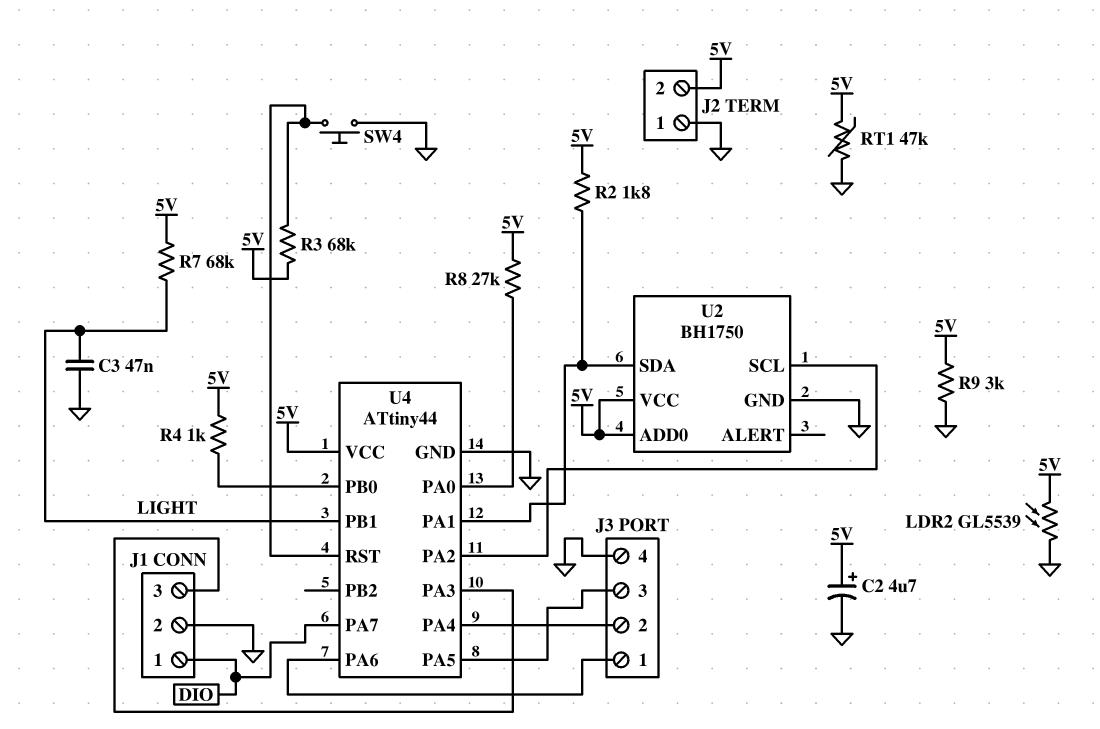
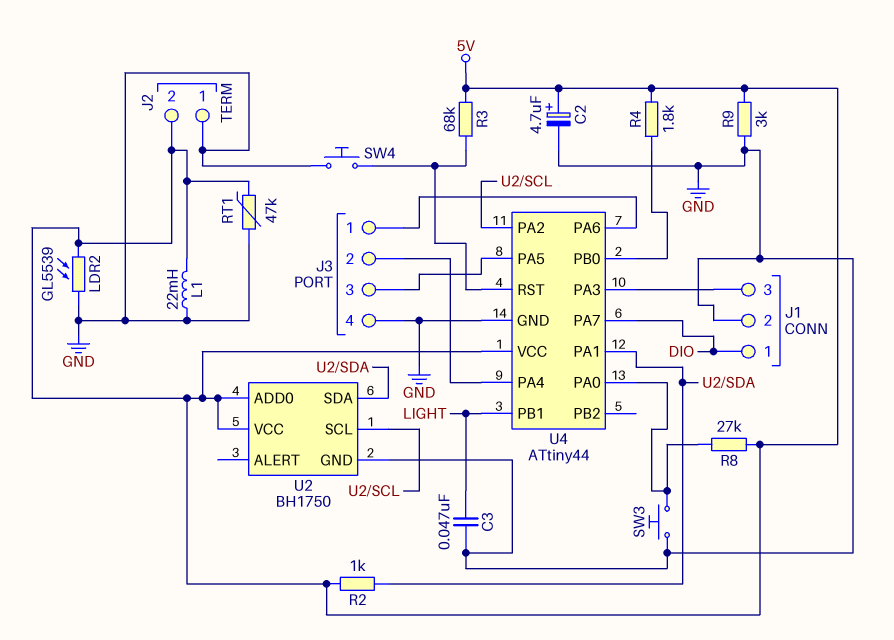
L1: none -> 22mH (5V, GND)
R2: 1.8k (5V, U2/SDA) -> 1k (5V, U2/SDA)
R4: 1k (5V, U4/PB0) -> 1.8k (5V, U4/PB0)
R7: 68k (5V, LIGHT) -> none
SW3: none -> button (GND, U4/PA0)

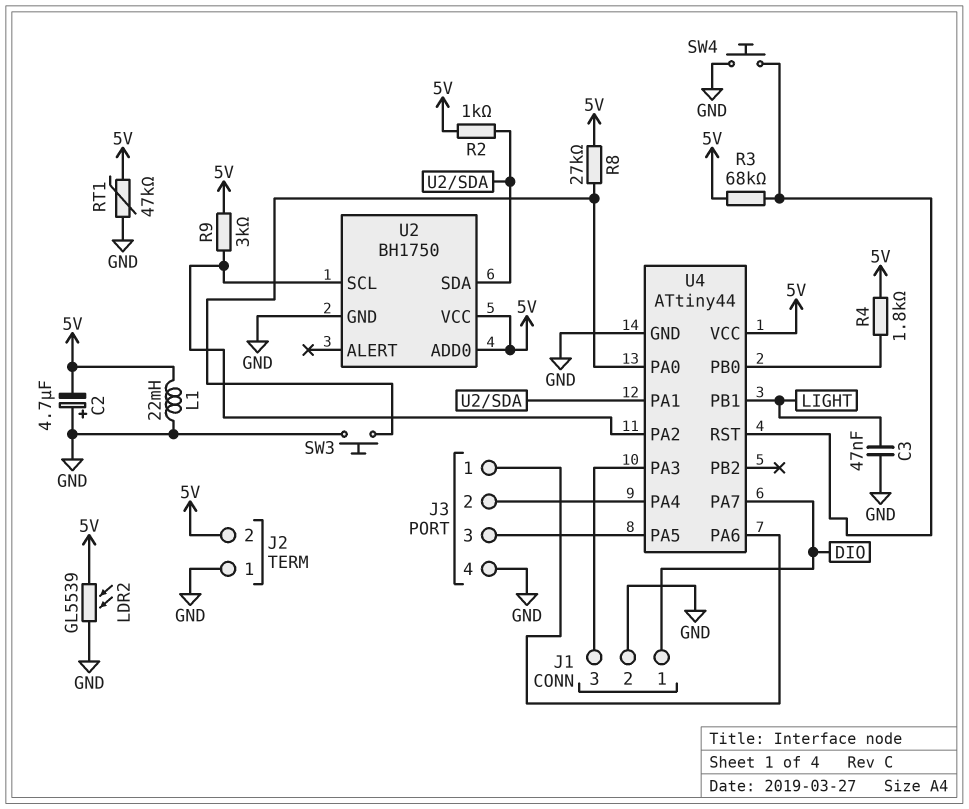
C2: 4.7uF (plus 5V, minus GND) -> 4.7uF (plus GND, minus 5V)
R9: 3k (5V, GND) -> 3k (5V, U2/SCL)

